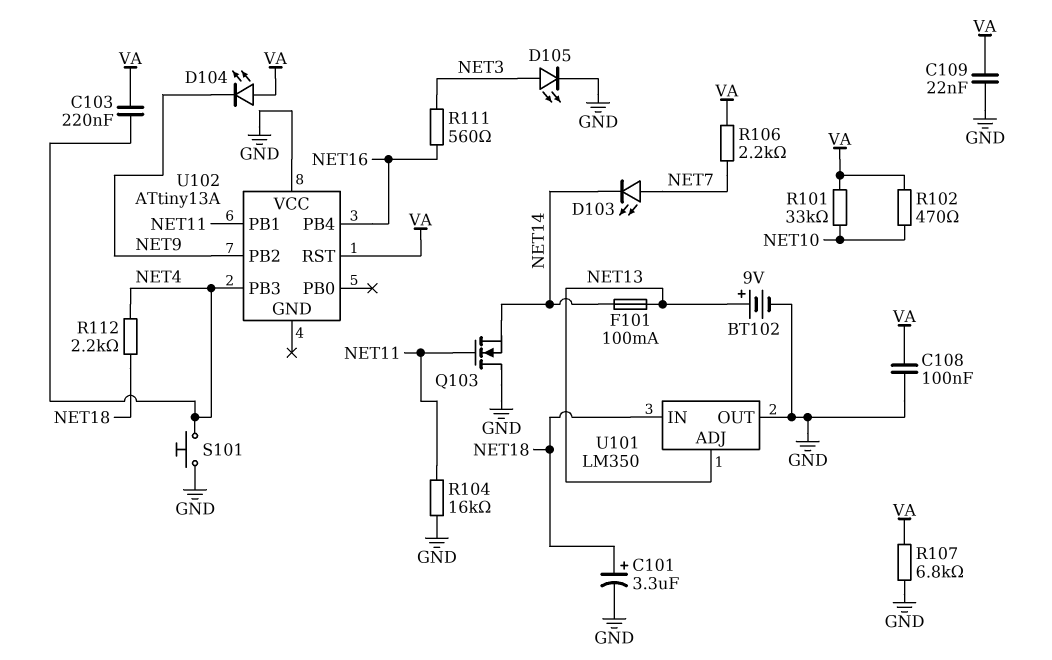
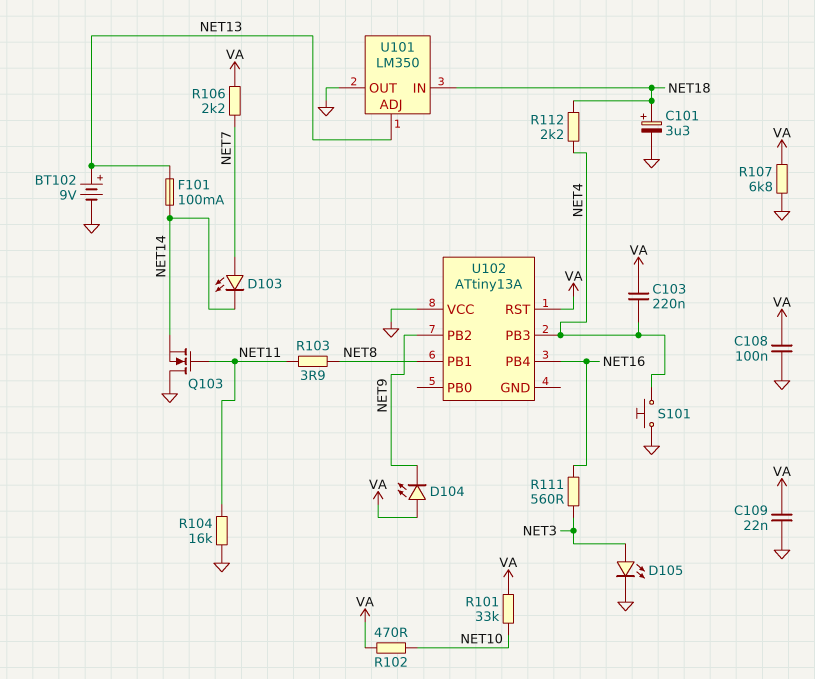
R103: none -> 3.9 (NET8, NET11)
U102 pin PB1: NET11 -> NET8

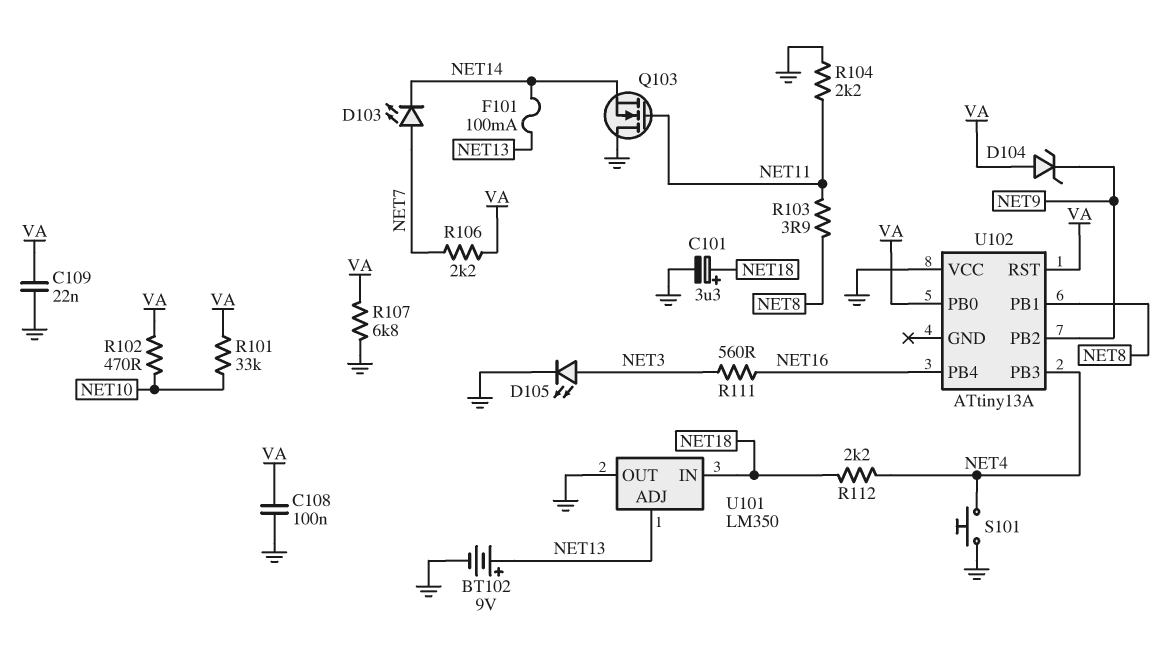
C103: 220nF (NET4, VA) -> none
D104: LED (A VA, K NET9) -> zener (A VA, K NET9)
R104: 16k (GND, NET11) -> 2.2k (GND, NET11)
U102 pin PB0: none -> VA

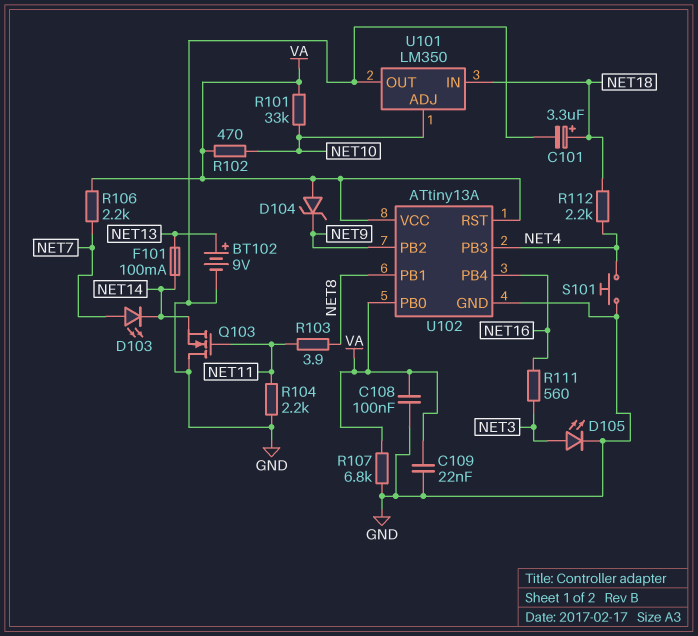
U101 pin ADJ: NET13 -> NET10
U102 pin GND: none -> GND
U102 pin VCC: GND -> VA

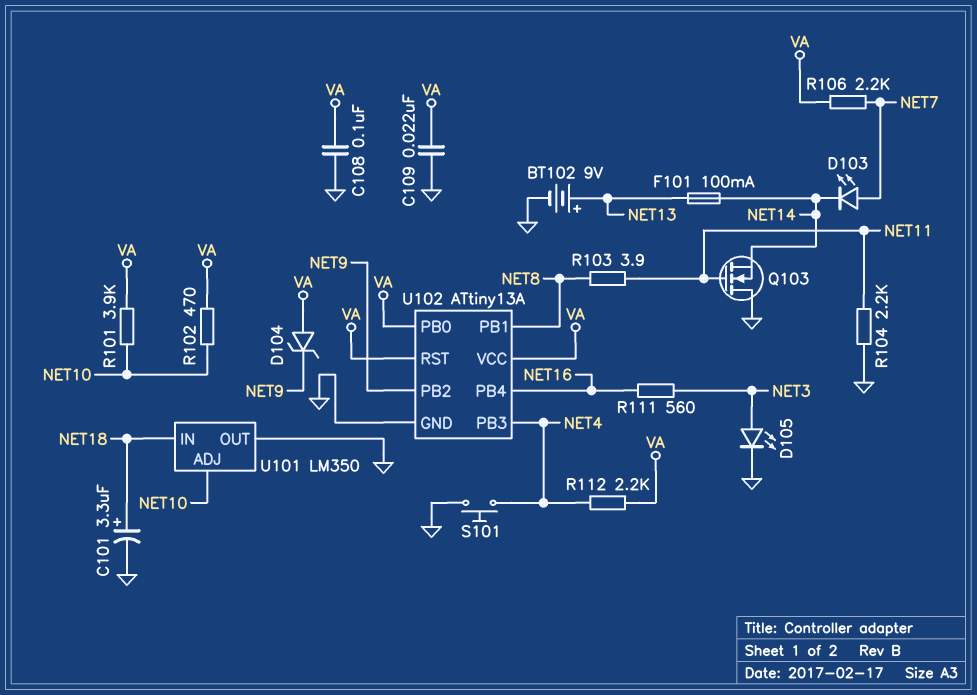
R101: 33k (NET10, VA) -> 3.9k (NET10, VA)
R107: 6.8k (GND, VA) -> none
R112: 2.2k (NET4, NET18) -> 2.2k (NET4, VA)

